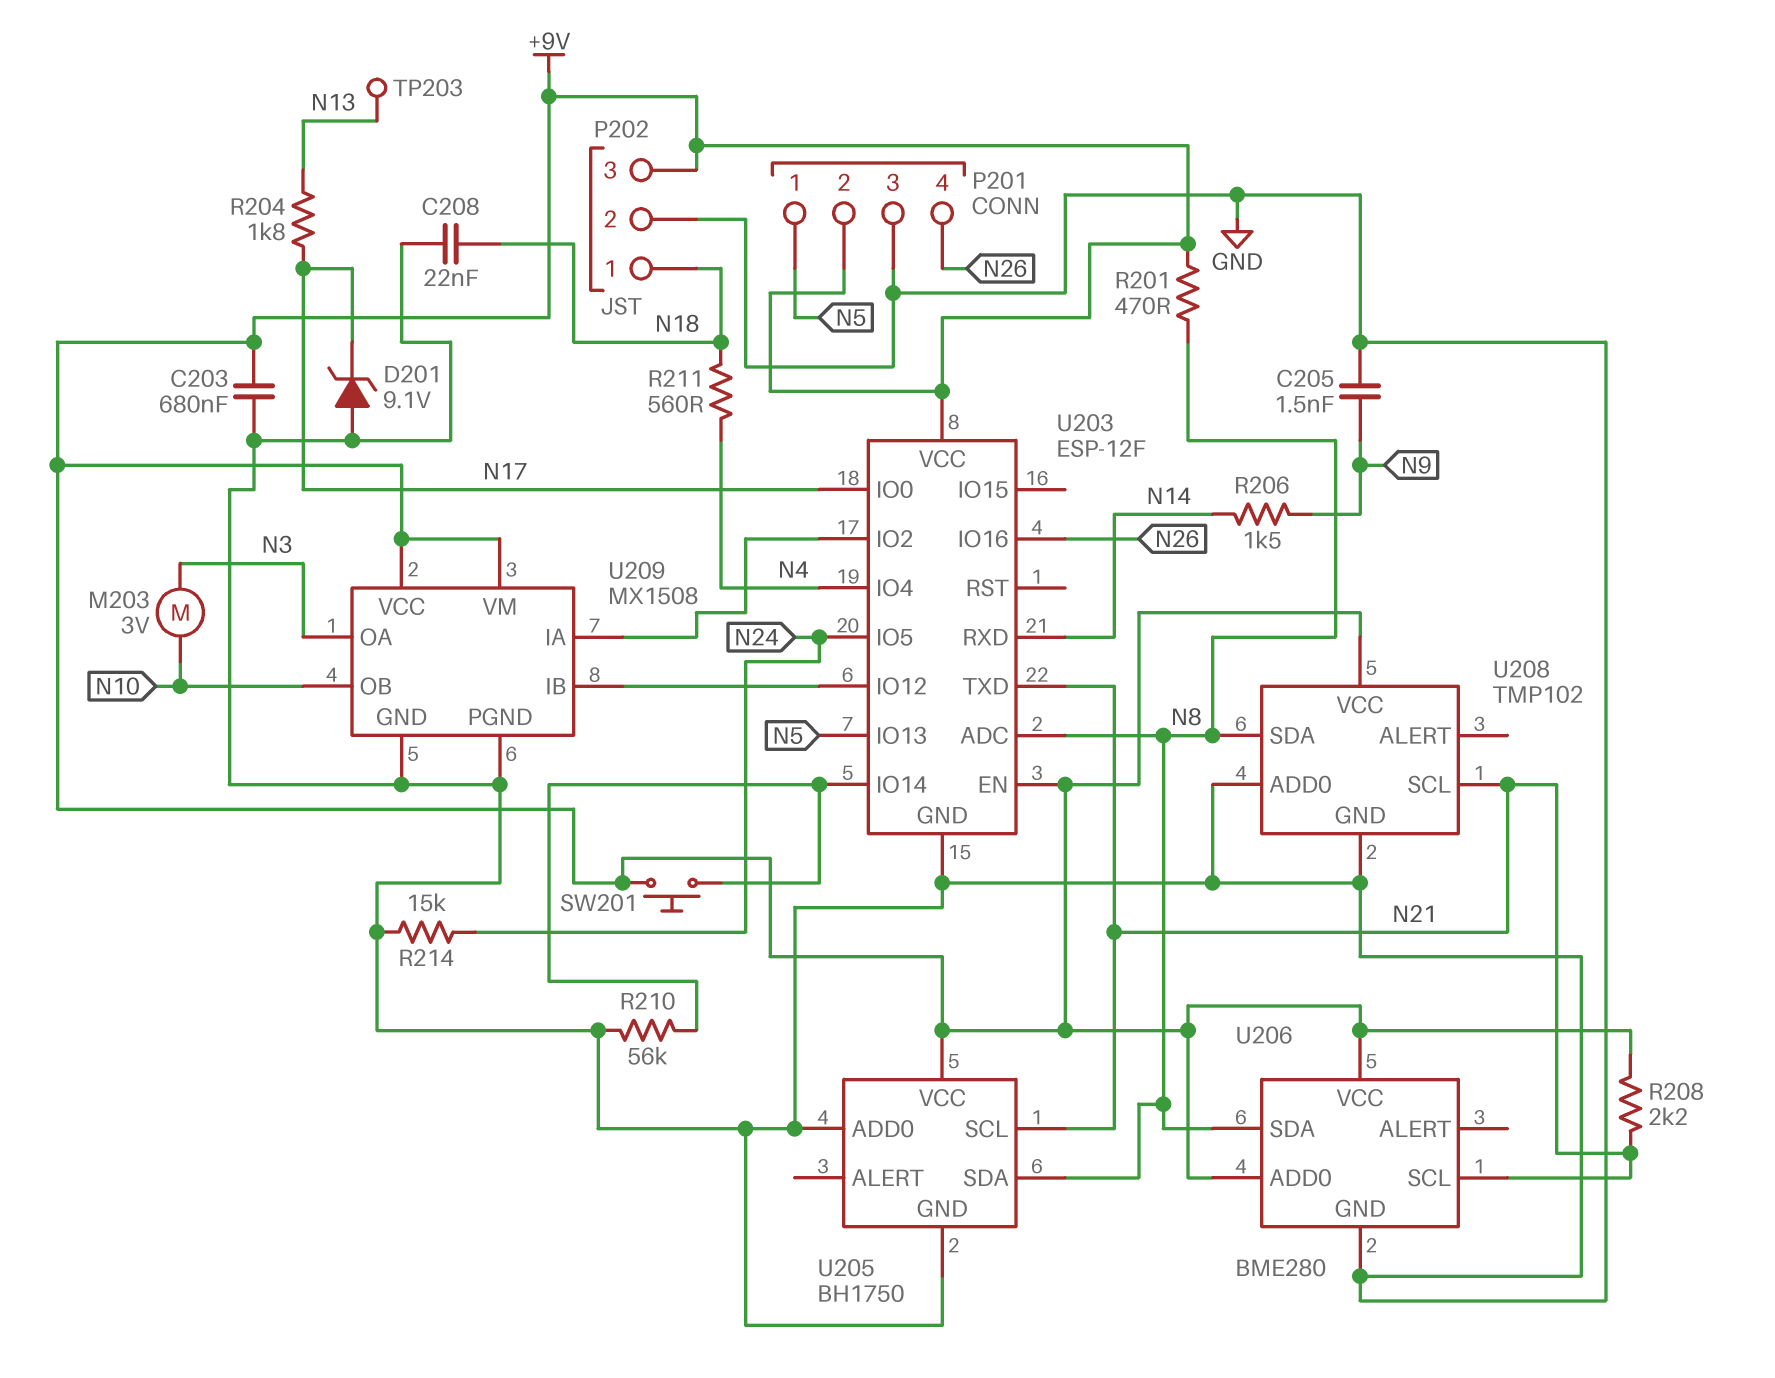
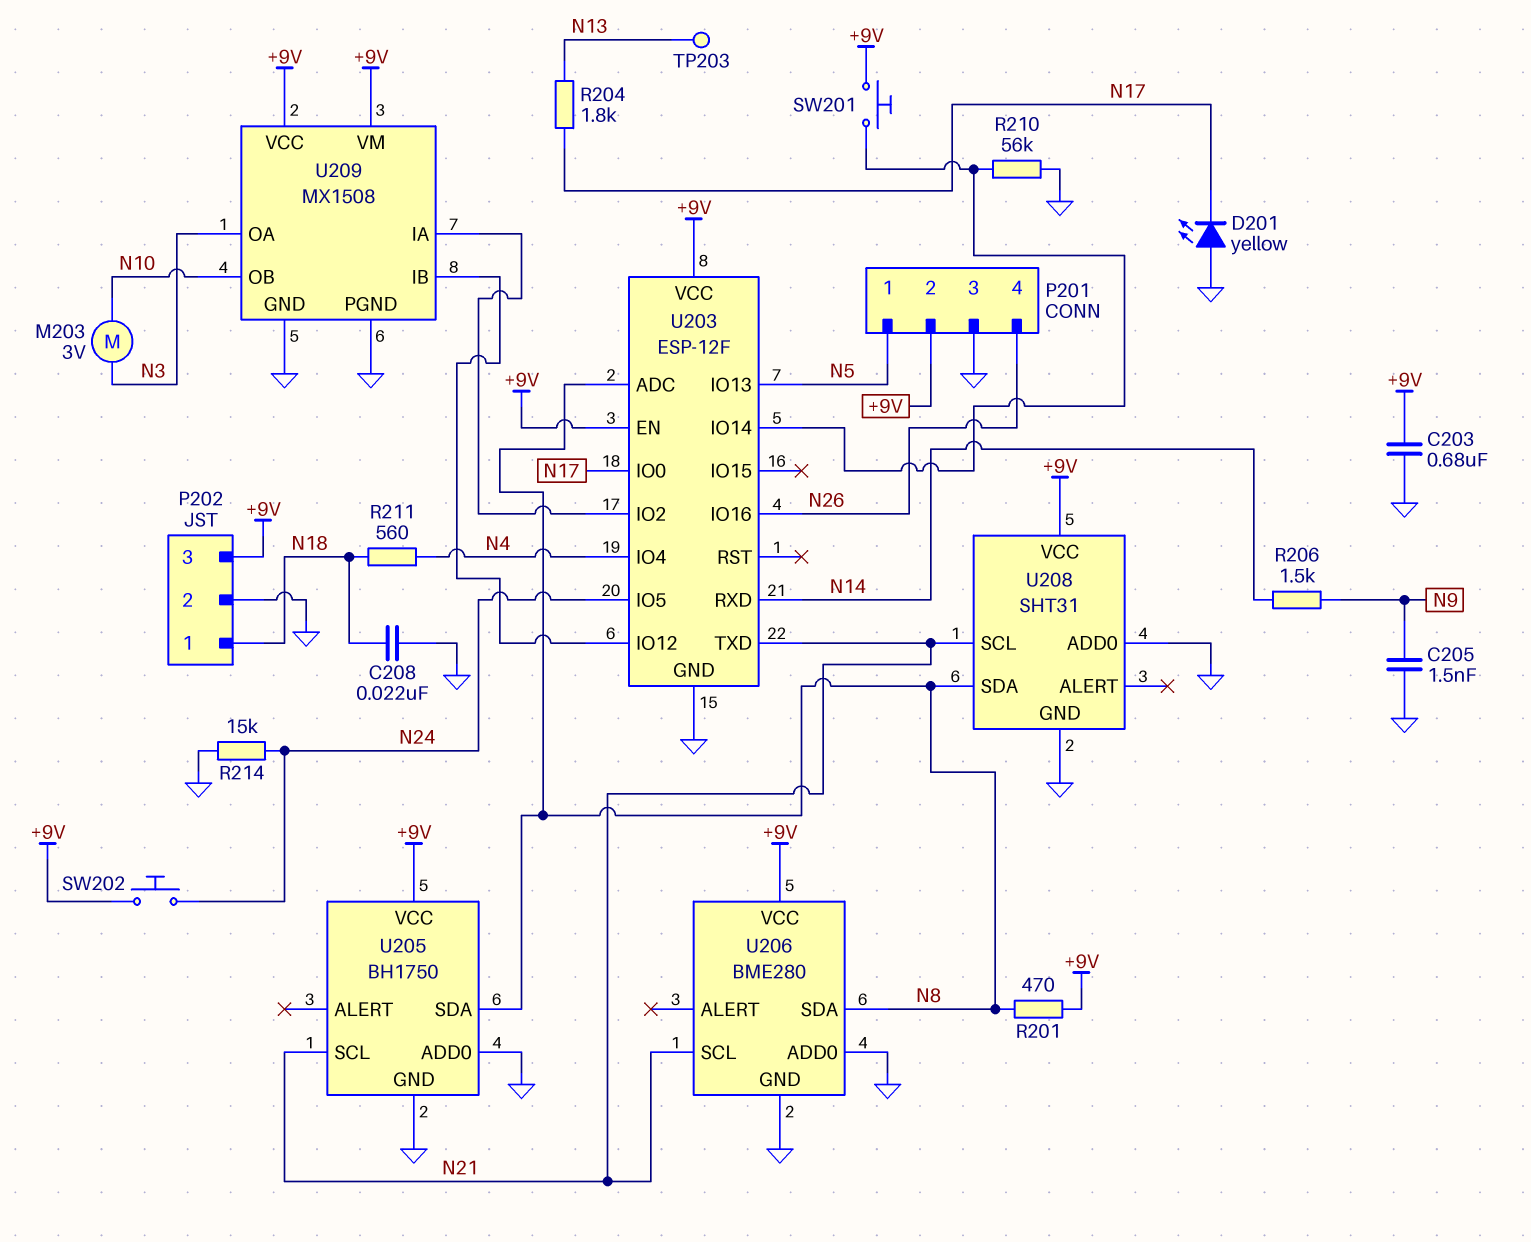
D201: zener 9.1V (A GND, K N17) -> LED yellow (A GND, K N17)
R208: 2.2k (+9V, N21) -> none
SW202: none -> button (+9V, N24)
U206 pin ADD0: +9V -> GND
U208: TMP102 -> SHT31

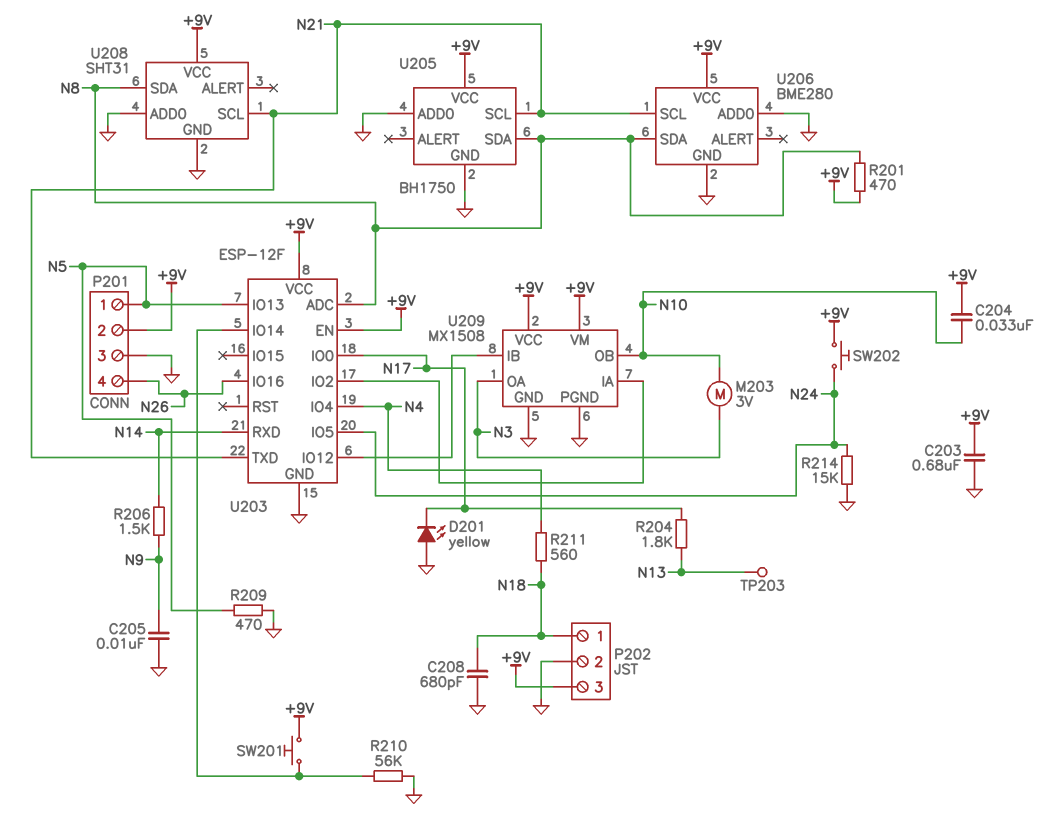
C204: none -> 33nF (+9V, N10)
C205: 1.5nF (GND, N9) -> 10nF (GND, N9)
C208: 22nF (GND, N18) -> 680pF (GND, N18)
R209: none -> 470 (GND, N5)

